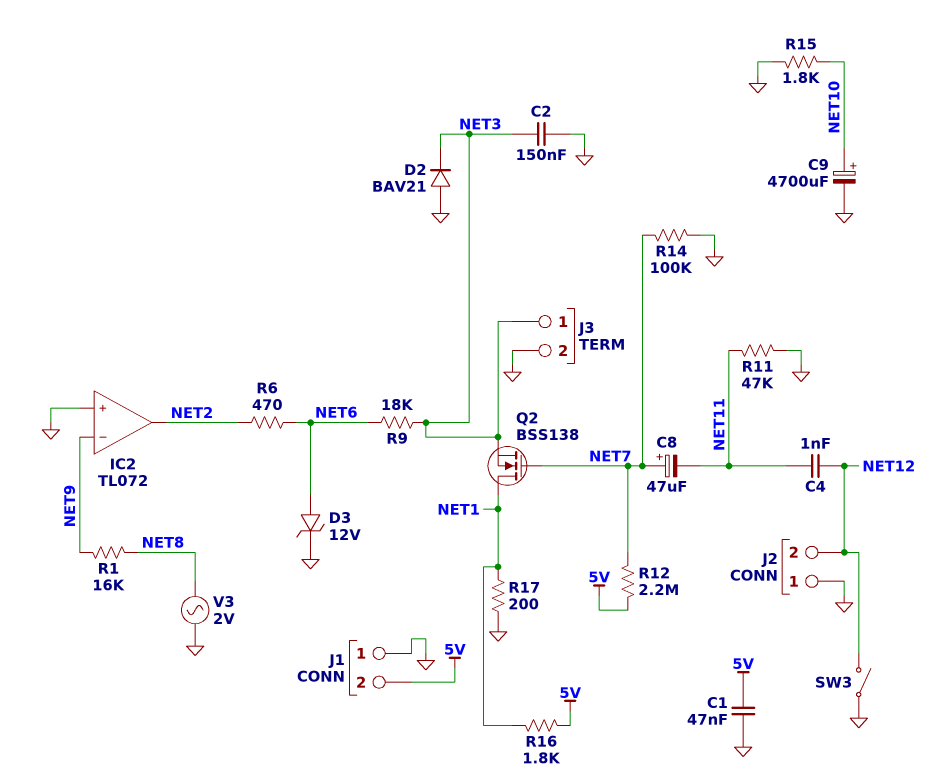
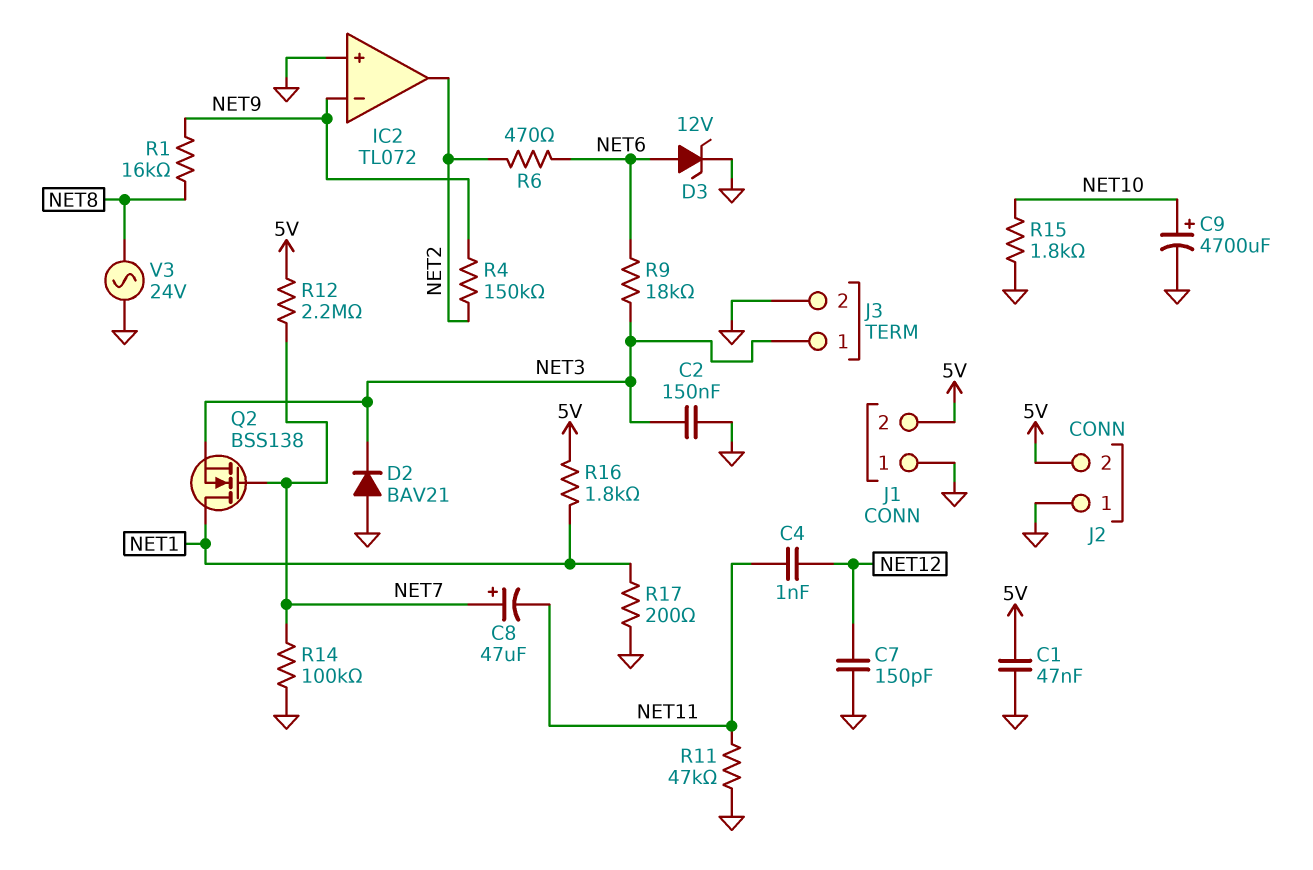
C7: none -> 150pF (GND, NET12)
J2 pin 2: NET12 -> 5V
R4: none -> 150k (NET2, NET9)
SW3: switch (GND, NET12) -> none
V3: AC 2V (GND, NET8) -> AC 24V (GND, NET8)

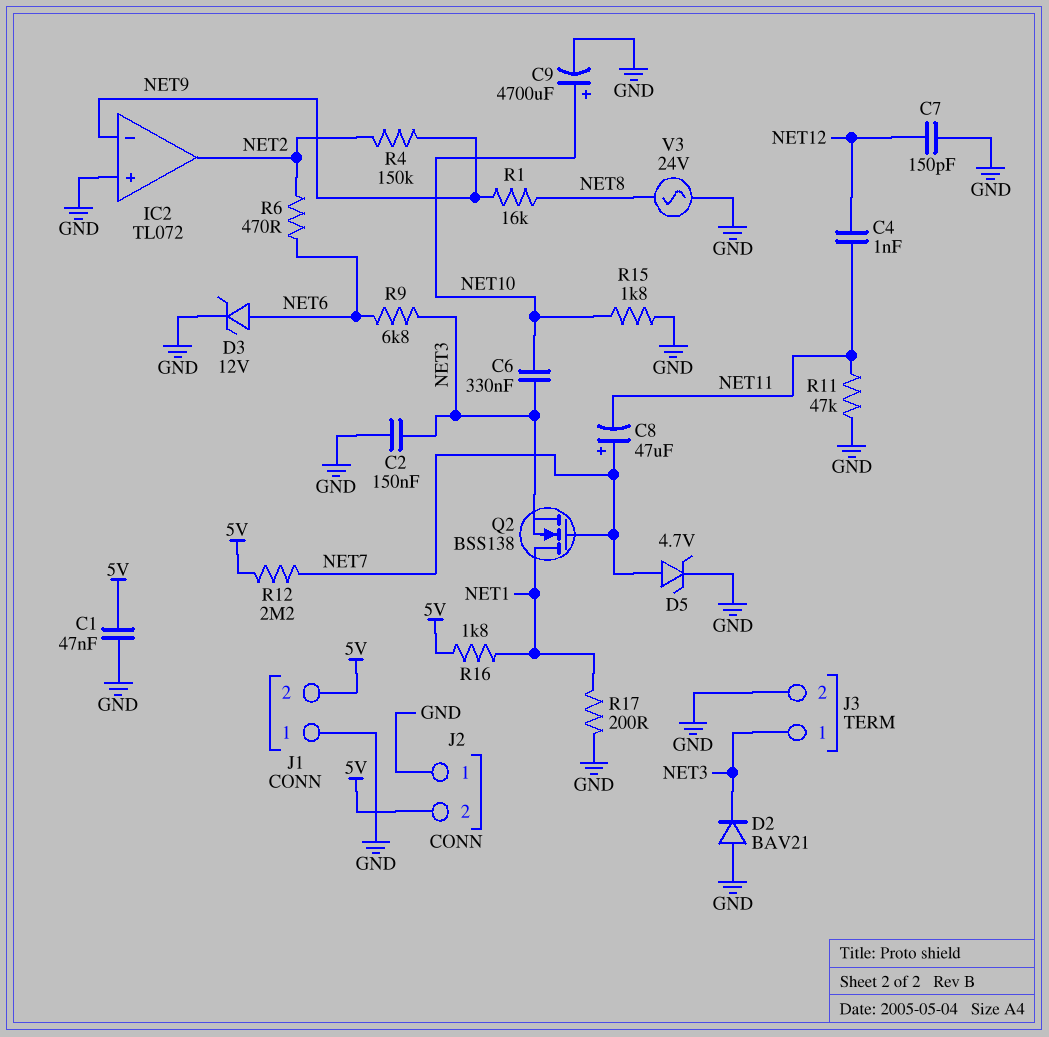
C6: none -> 330nF (NET3, NET10)
D5: none -> zener 4.7V (A NET7, K GND)
R9: 18k (NET3, NET6) -> 6.8k (NET3, NET6)
R14: 100k (GND, NET7) -> none

